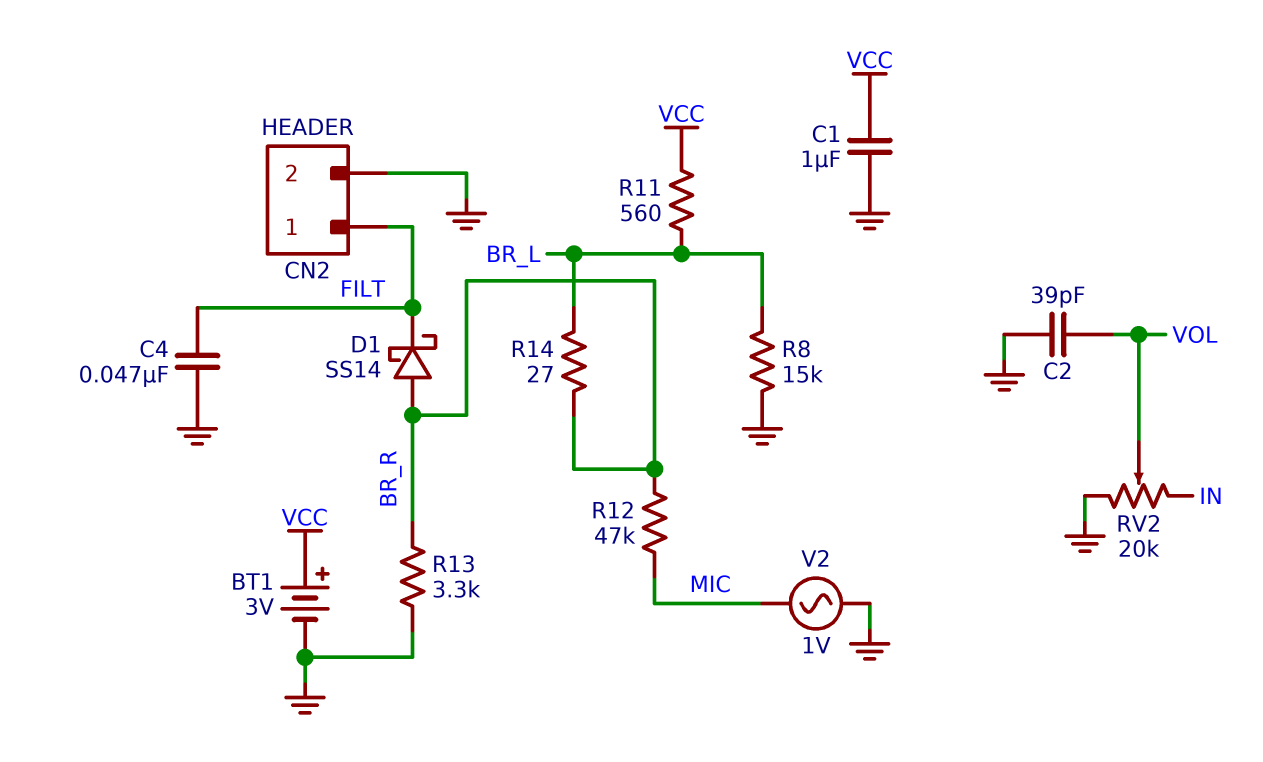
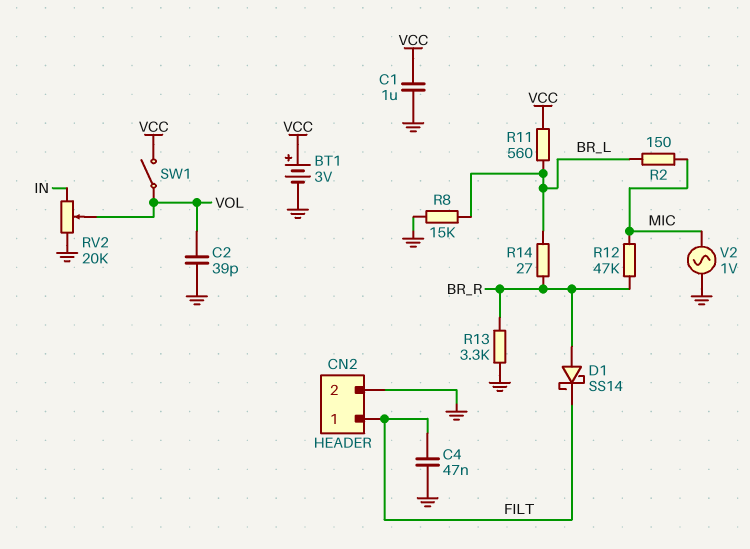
R2: none -> 150 (BR_L, MIC)
SW1: none -> switch (VCC, VOL)

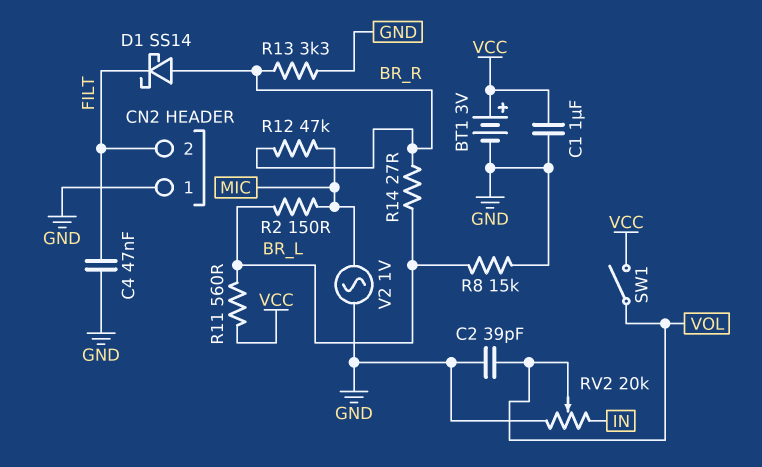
CN2 pin 1: FILT -> GND
CN2 pin 2: GND -> FILT

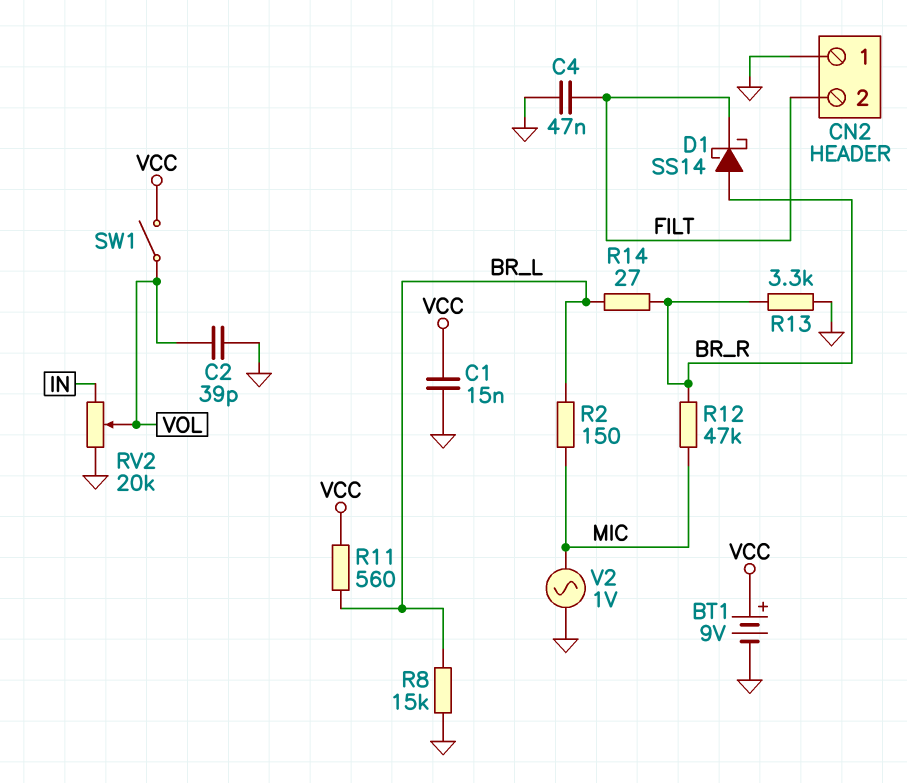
BT1: 3V (plus VCC, minus GND) -> 9V (plus VCC, minus GND)
C1: 1uF (GND, VCC) -> 15nF (GND, VCC)

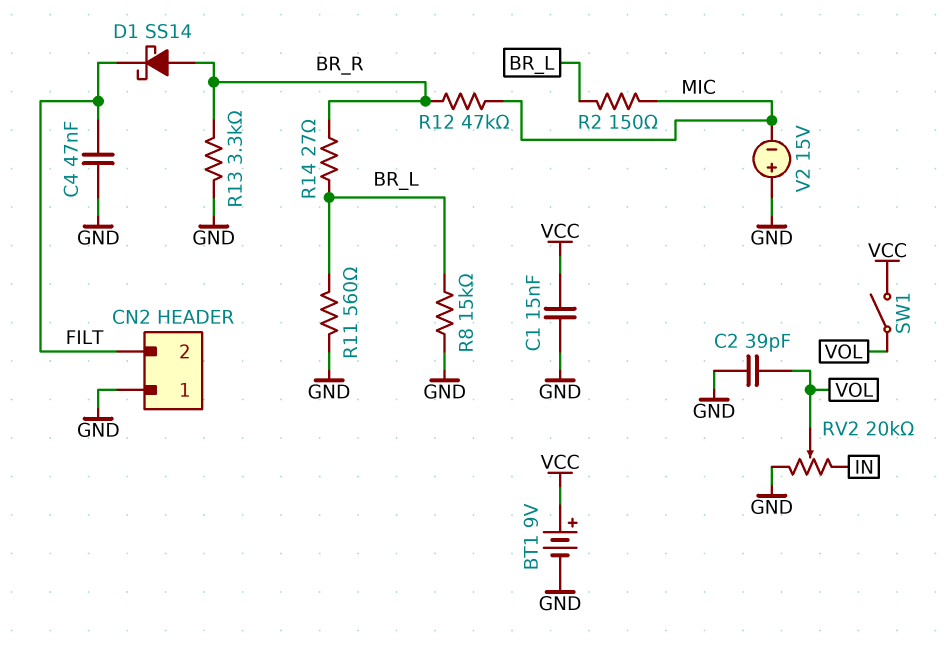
R11: 560 (BR_L, VCC) -> 560 (BR_L, GND)
V2: AC 1V (GND, MIC) -> 15V (plus GND, minus MIC)

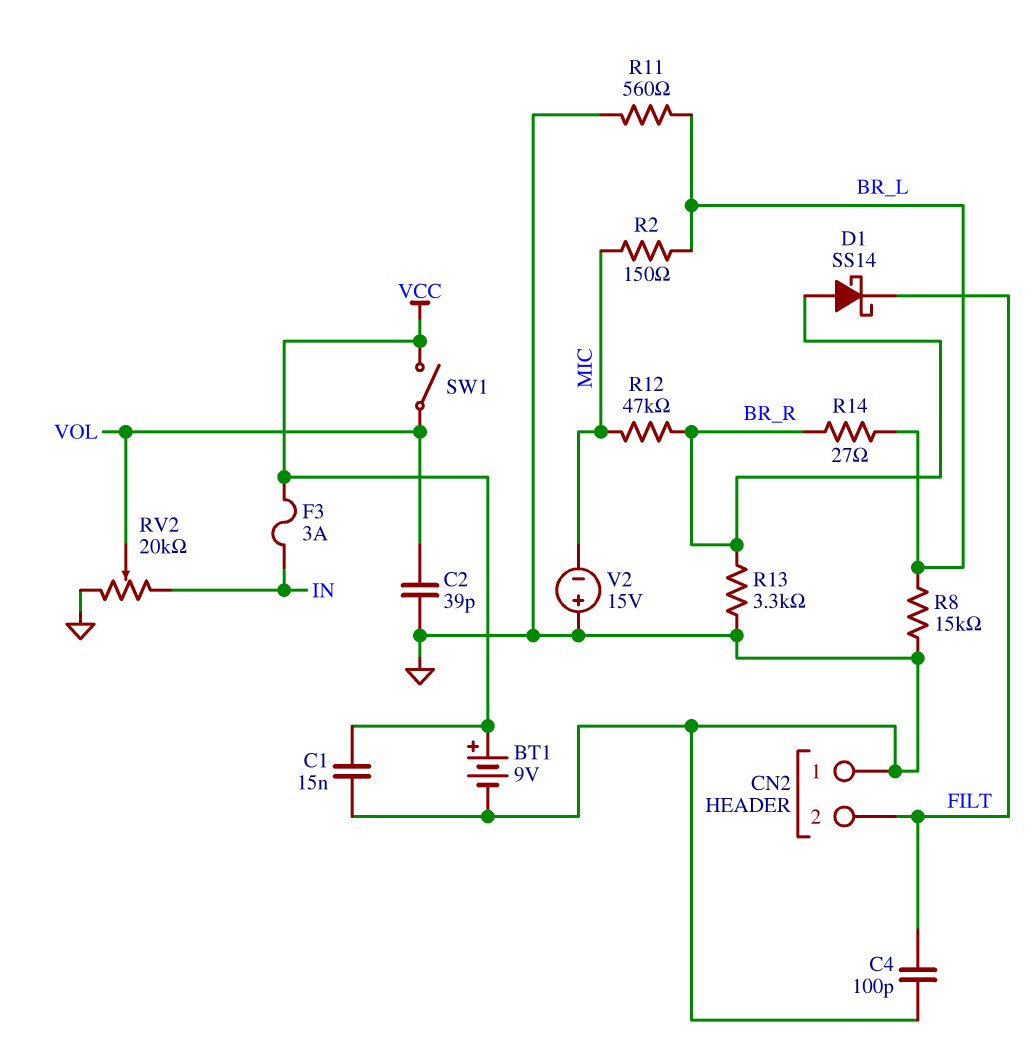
C4: 47nF (FILT, GND) -> 100pF (FILT, GND)
F3: none -> 3A (IN, VCC)

